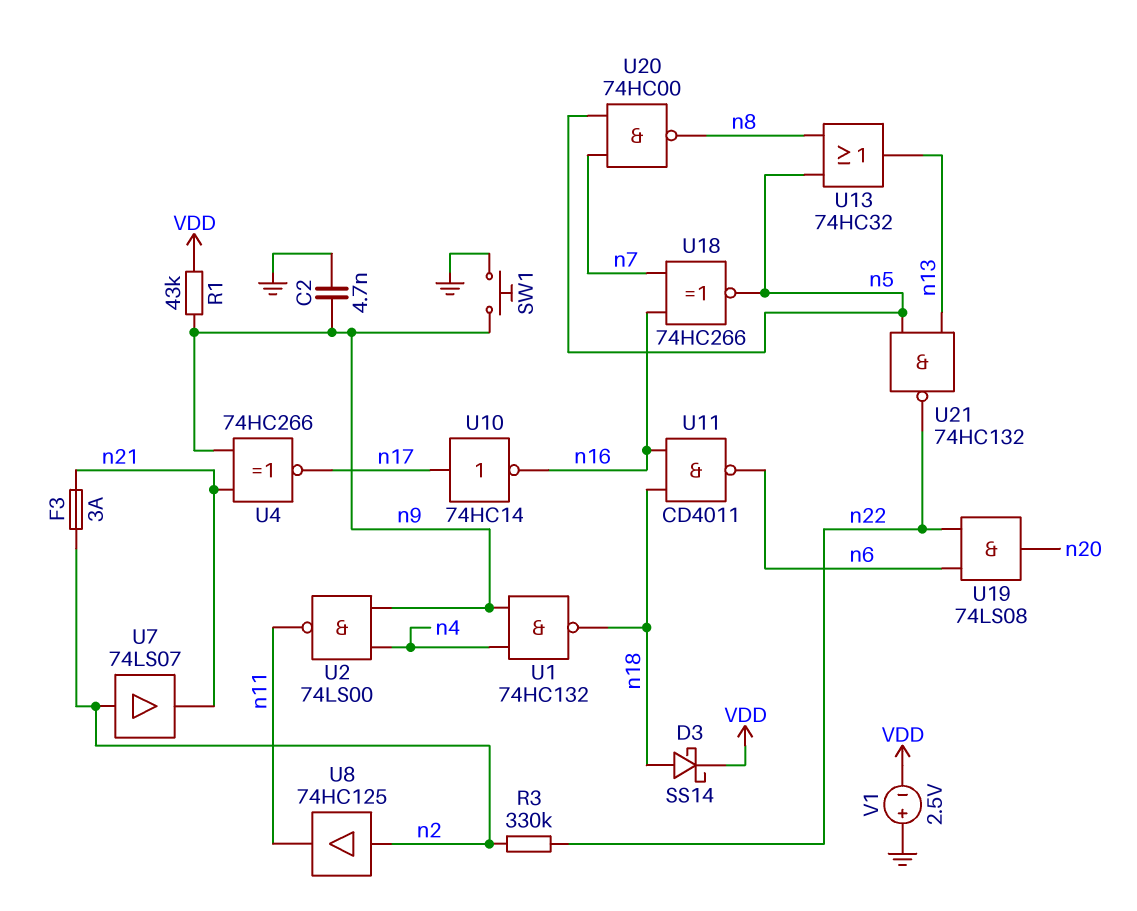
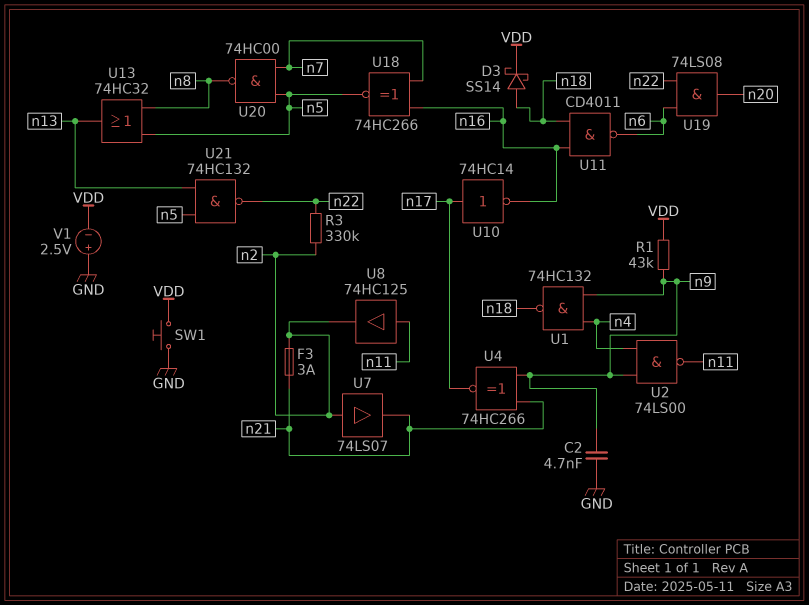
SW1: button (GND, n9) -> button (GND, VDD)
U8: buffer 74HC125 (in n2, out n11) -> buffer 74HC125 (in n11, out n2)

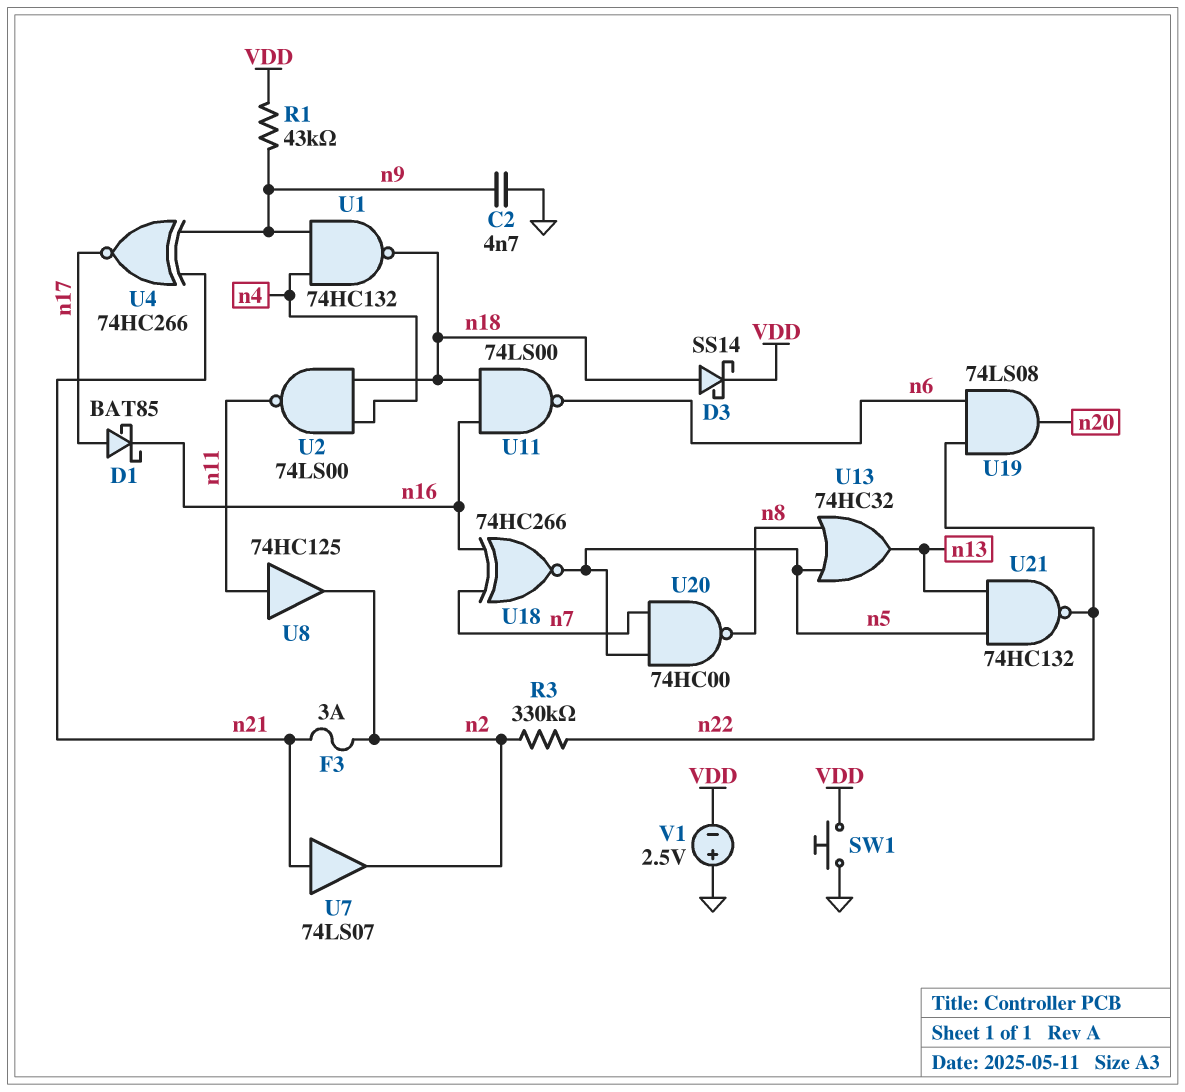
D1: none -> schottky BAT85 (A n17, K n16)
U2: NAND 74LS00 (in n4, in n9, out n11) -> NAND 74LS00 (in n4, in n18, out n11)
U7: buffer 74LS07 (in n2, out n21) -> buffer 74LS07 (in n21, out n2)
U10: NOT 74HC14 (in n17, out n16) -> none
U11: NAND CD4011 (in n16, in n18, out n6) -> NAND 74LS00 (in n16, in n18, out n6)

